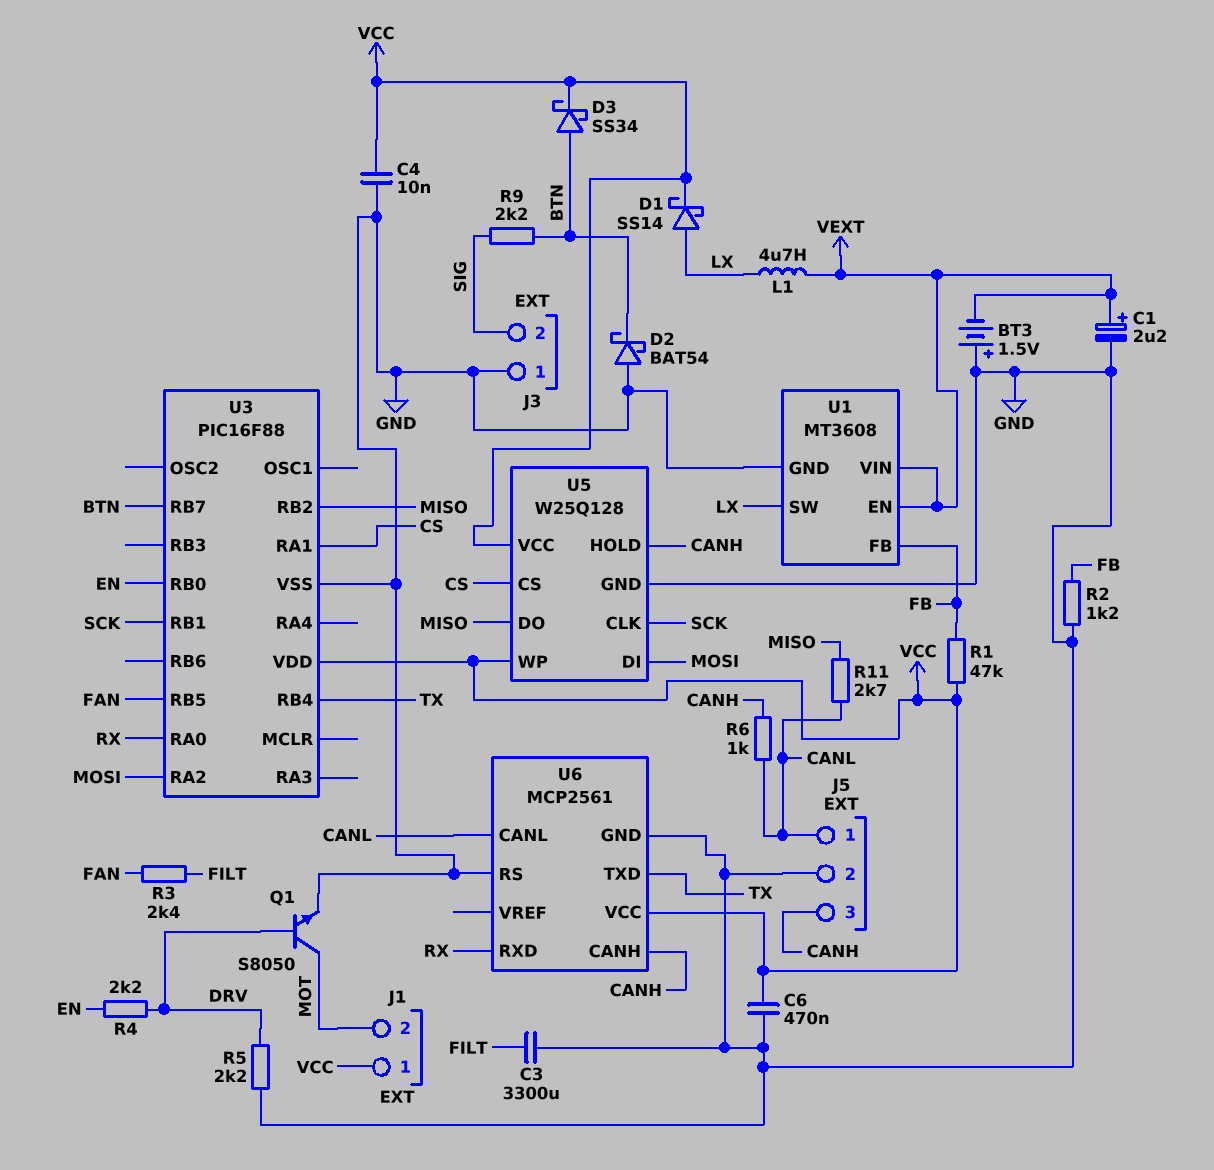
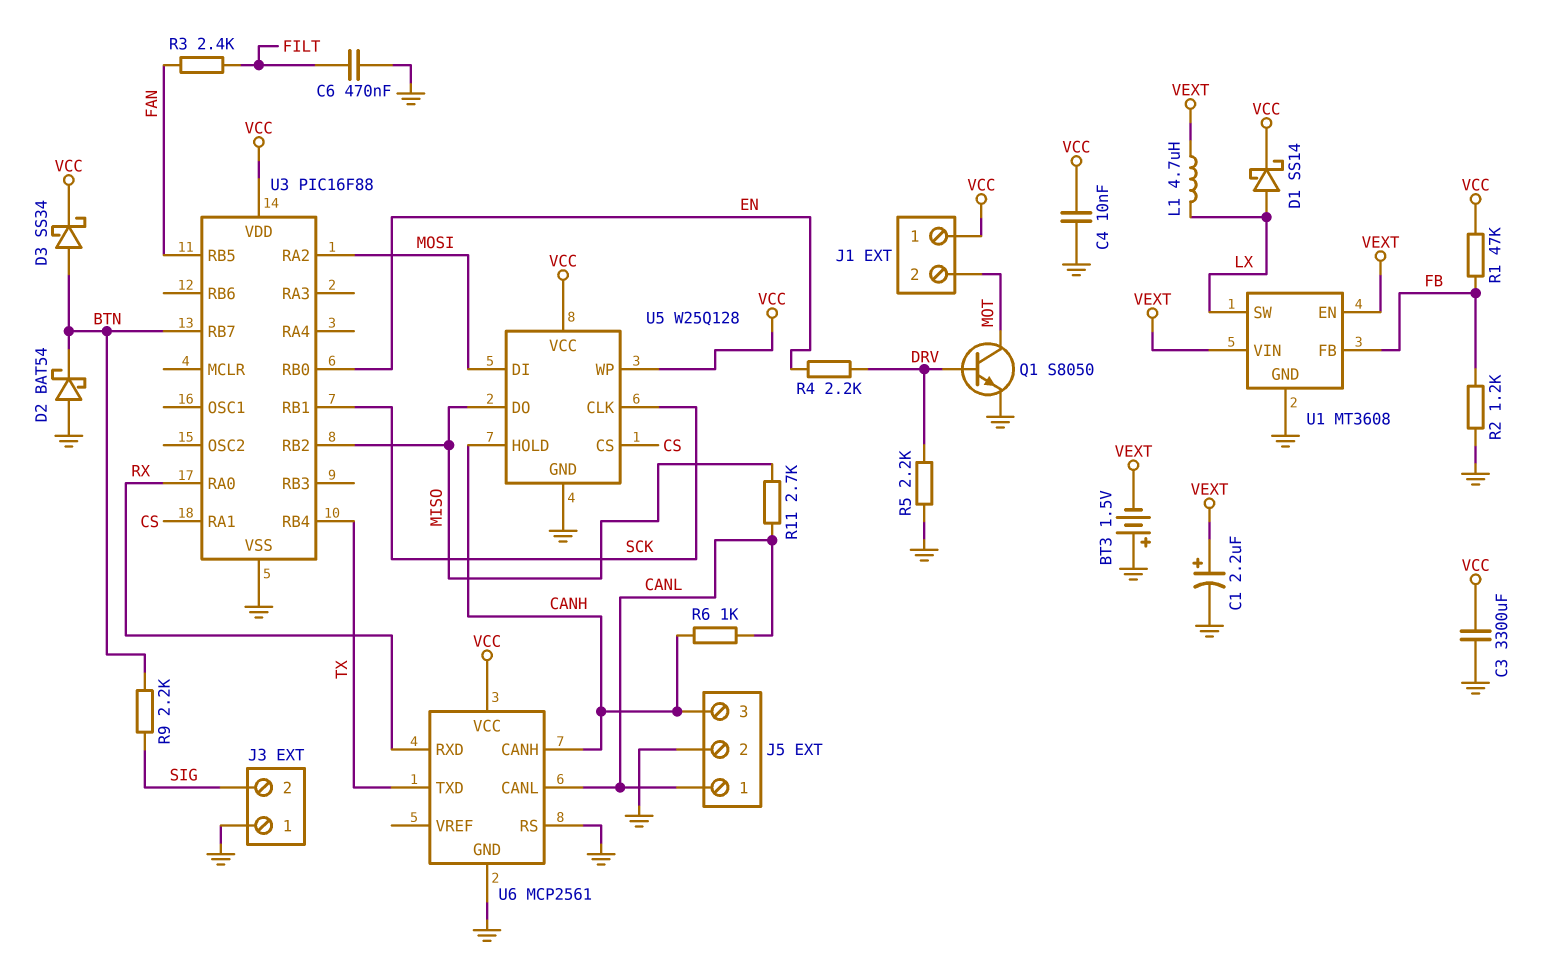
C3: 3300uF (FILT, GND) -> 3300uF (GND, VCC)
C6: 470nF (GND, VCC) -> 470nF (FILT, GND)

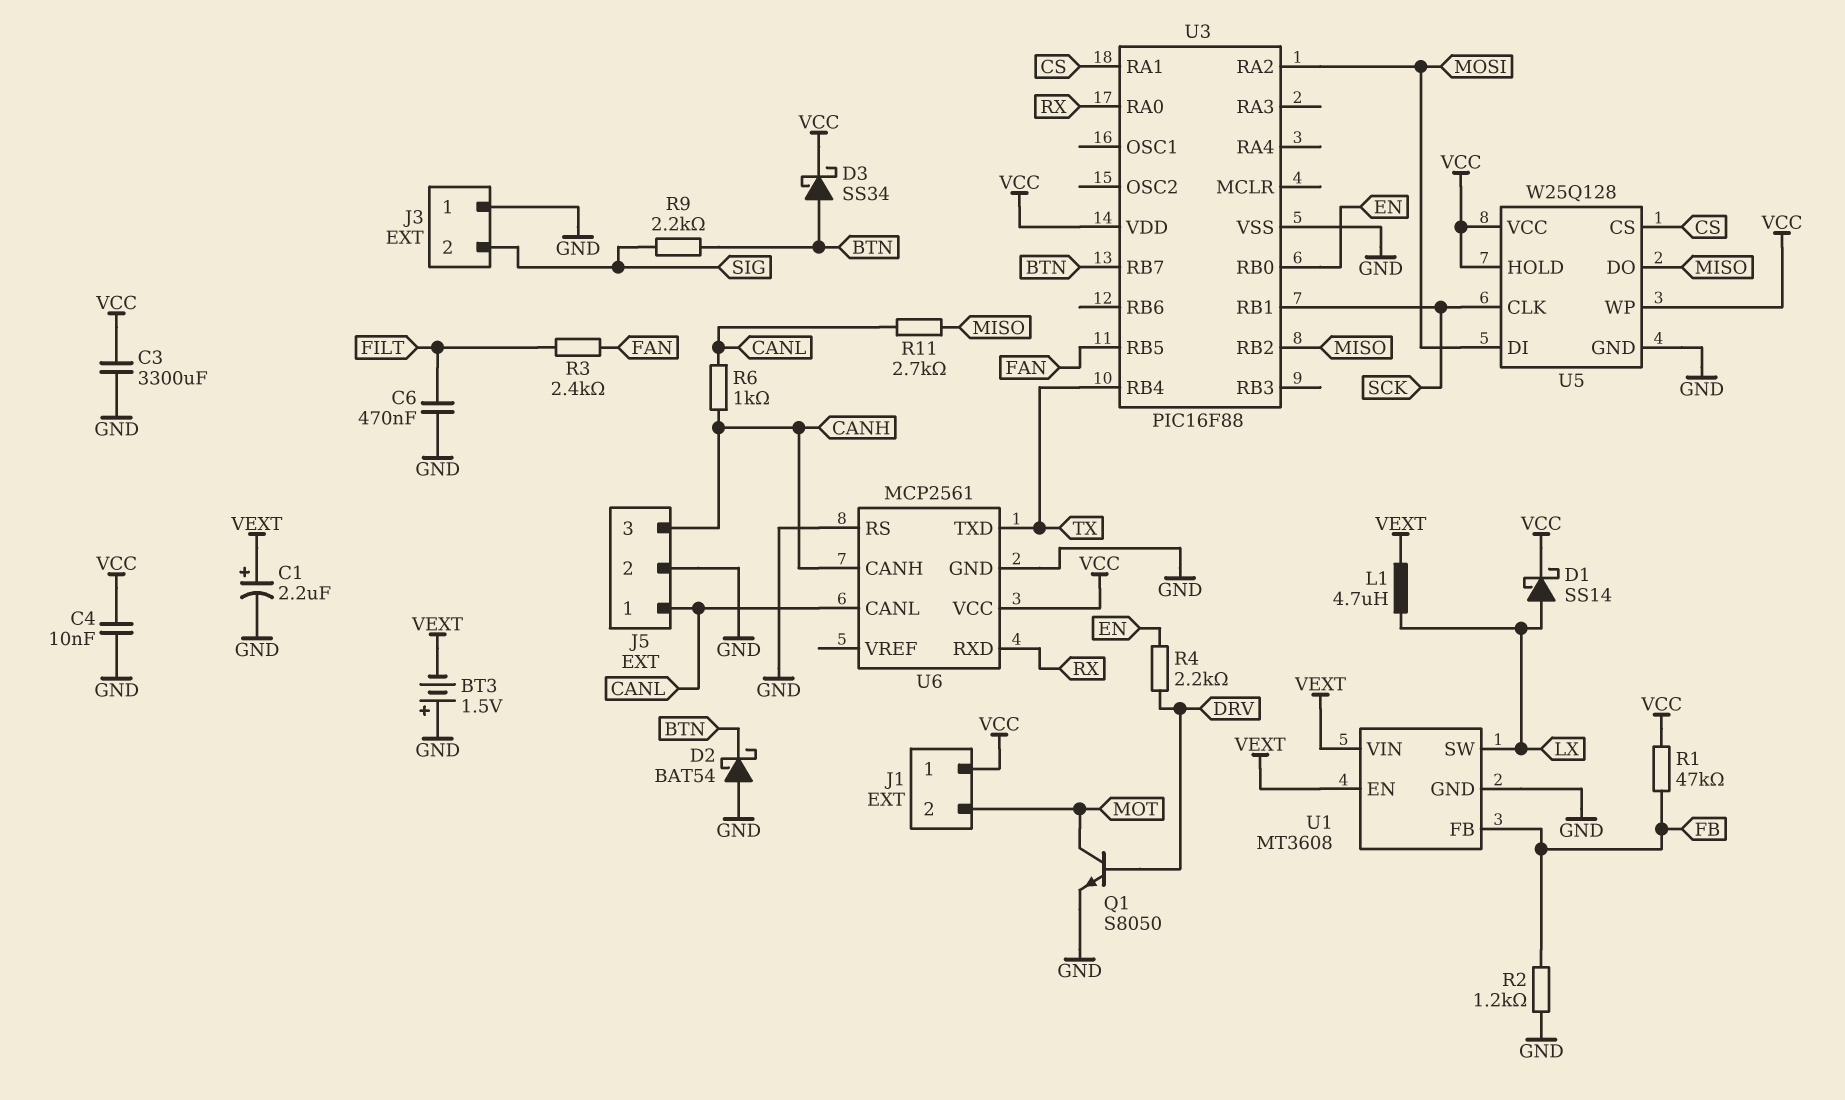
R5: 2.2k (DRV, GND) -> none
U5 pin HOLD: CANH -> VCC

